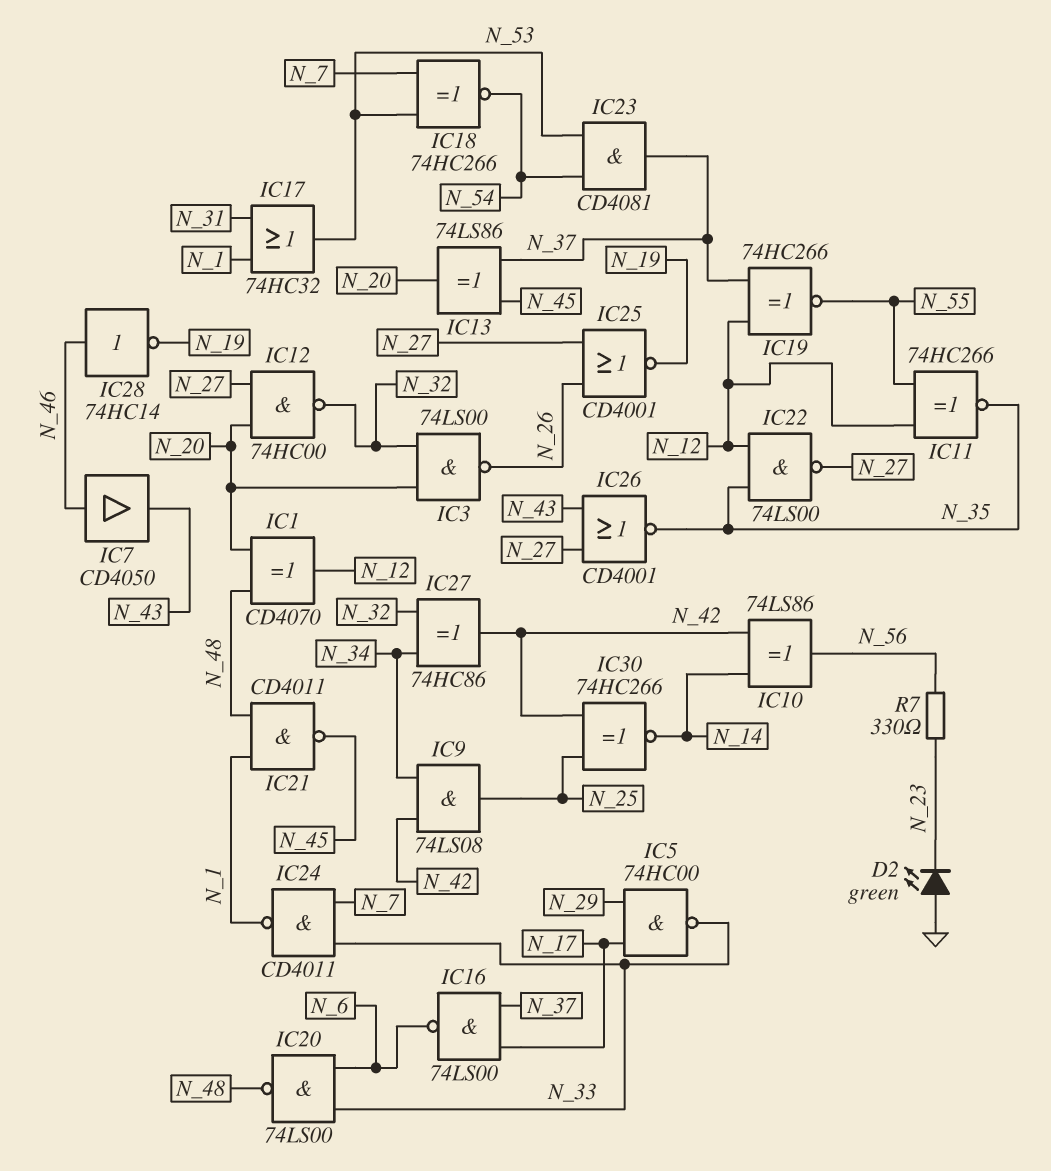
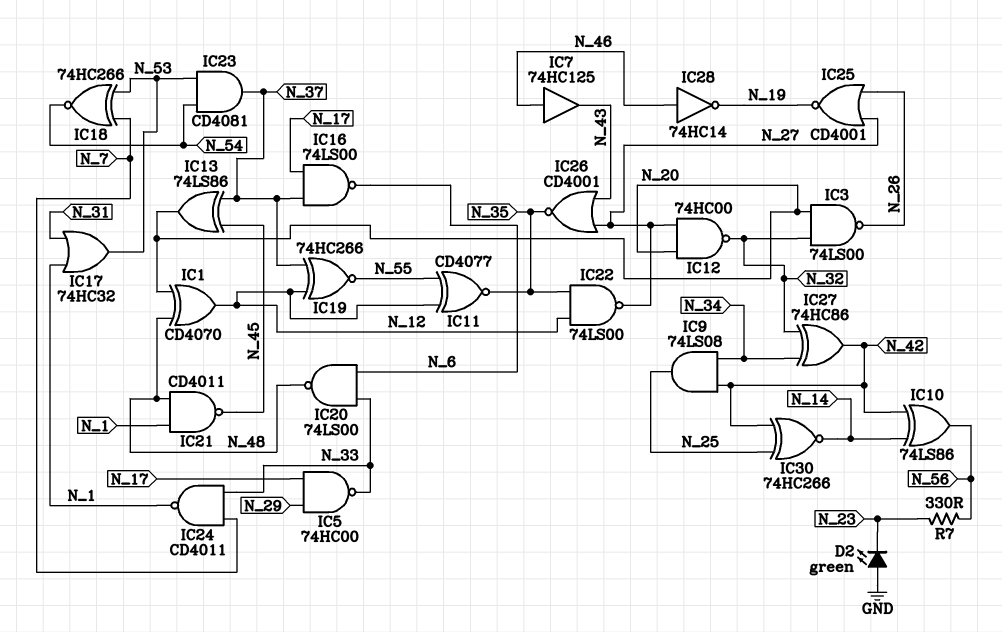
IC7: buffer CD4050 (in N_46, out N_43) -> buffer 74HC125 (in N_46, out N_43)
IC11: XNOR 74HC266 (in N_12, in N_55, out N_35) -> XNOR CD4077 (in N_12, in N_55, out N_35)

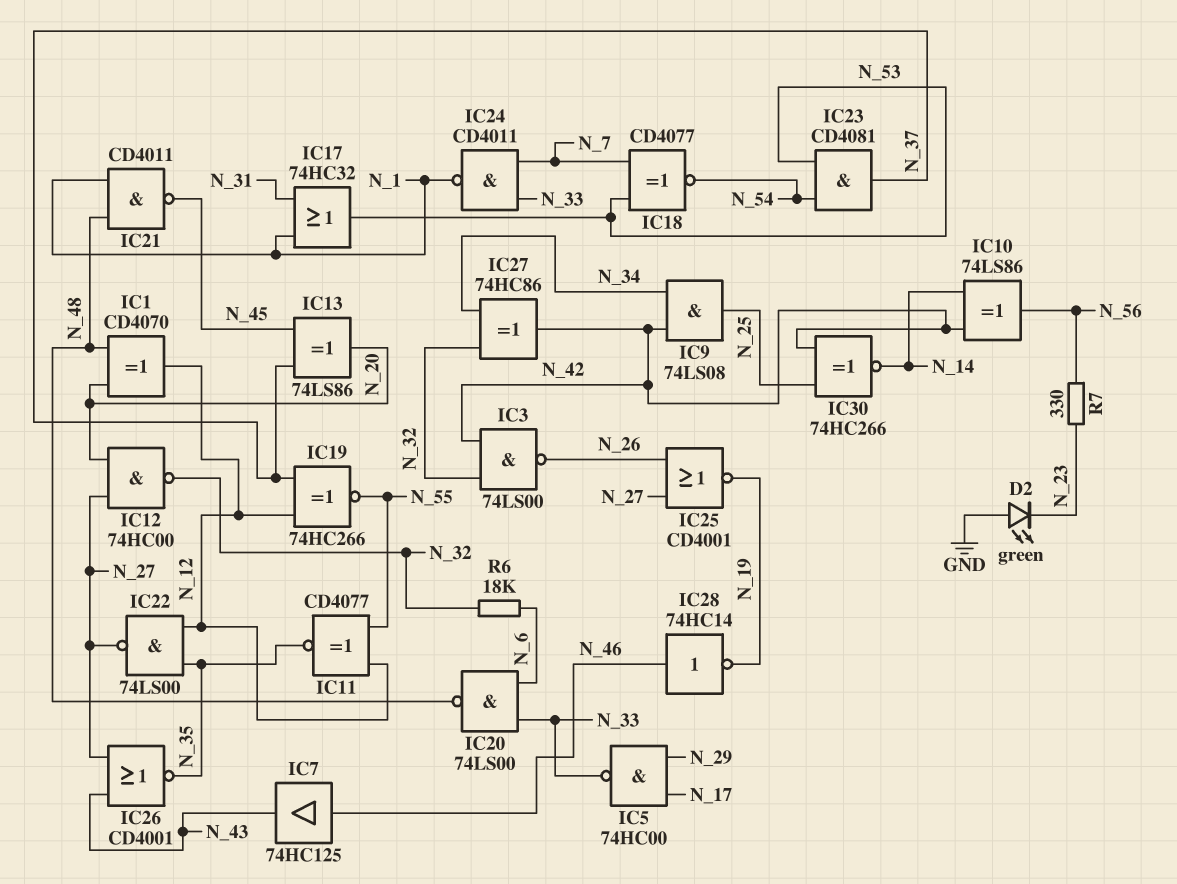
IC3: NAND 74LS00 (in N_20, in N_32, out N_26) -> NAND 74LS00 (in N_32, in N_42, out N_26)
IC16: NAND 74LS00 (in N_17, in N_37, out N_6) -> none
IC18: XNOR 74HC266 (in N_7, in N_53, out N_54) -> XNOR CD4077 (in N_7, in N_53, out N_54)
R6: none -> 18k (N_6, N_32)

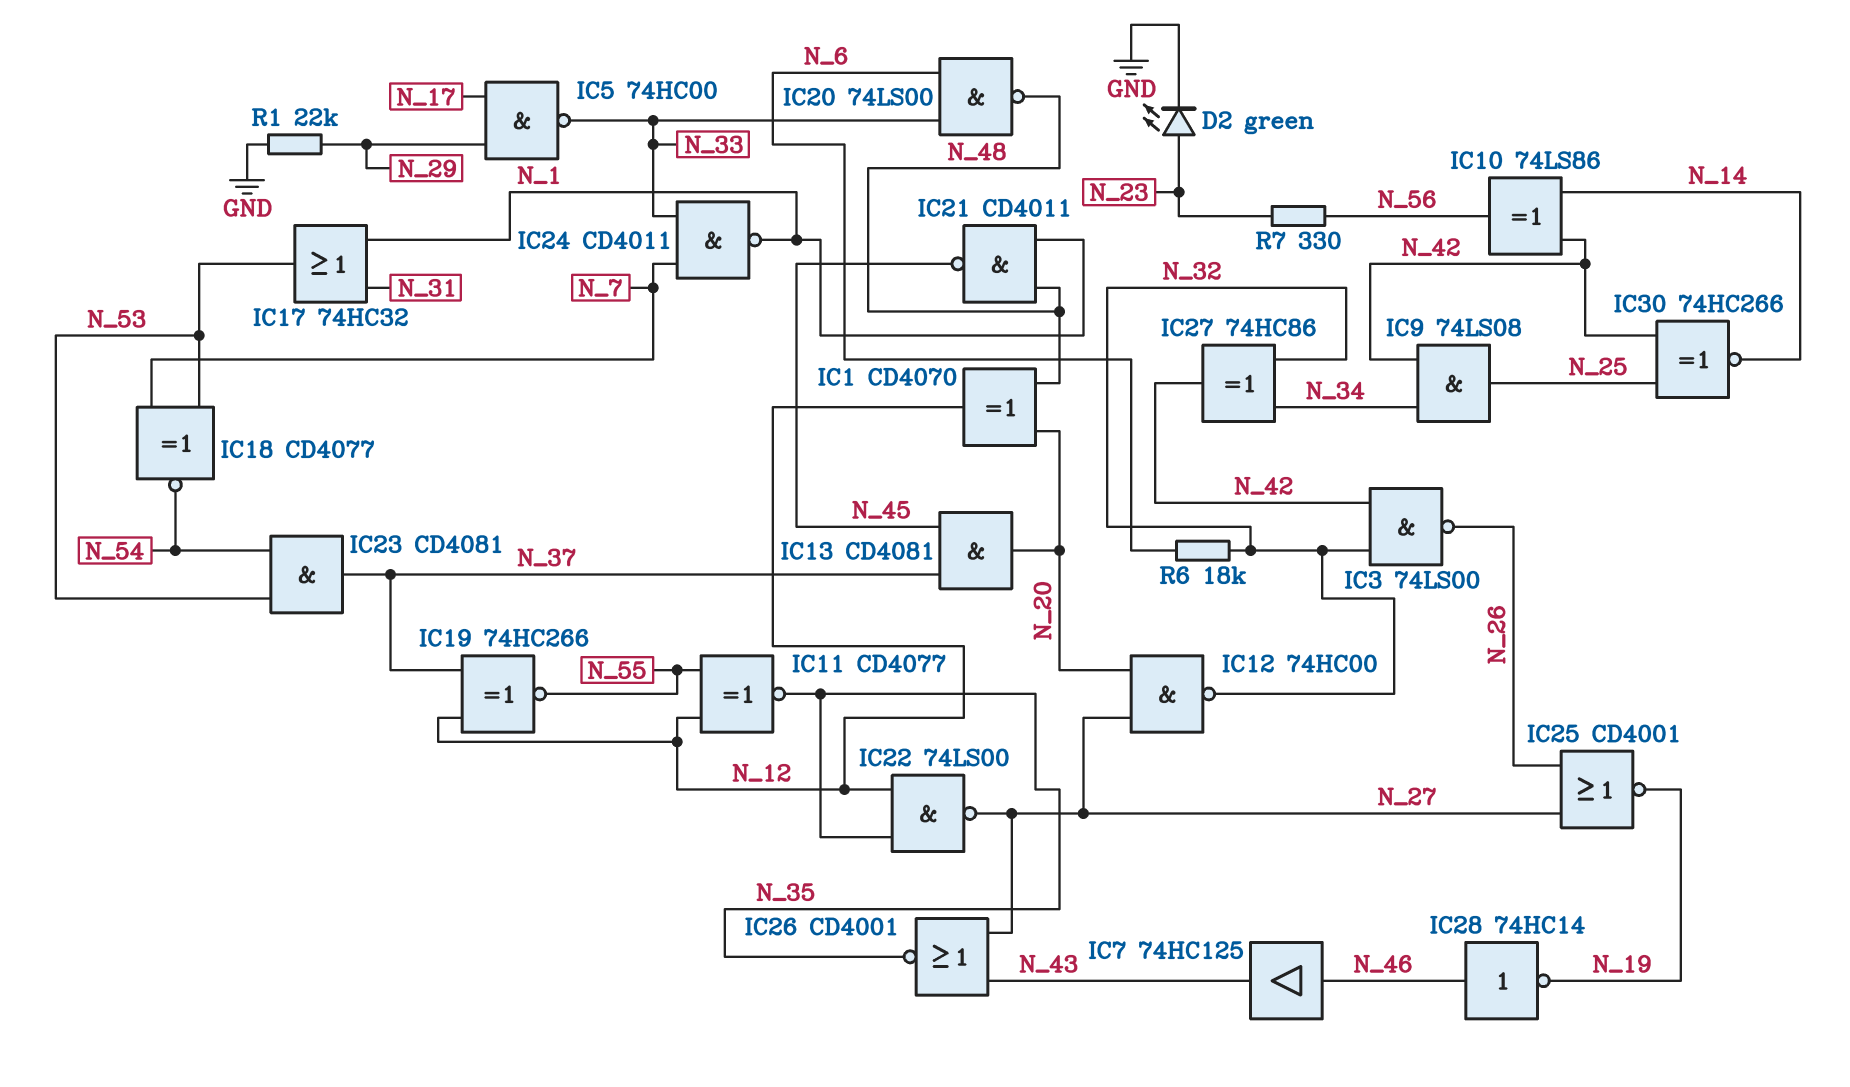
D2: LED green (A GND, K N_23) -> LED green (A N_23, K GND)
IC13: XOR 74LS86 (in N_37, in N_45, out N_20) -> AND CD4081 (in N_37, in N_45, out N_20)
R1: none -> 22k (GND, N_29)

